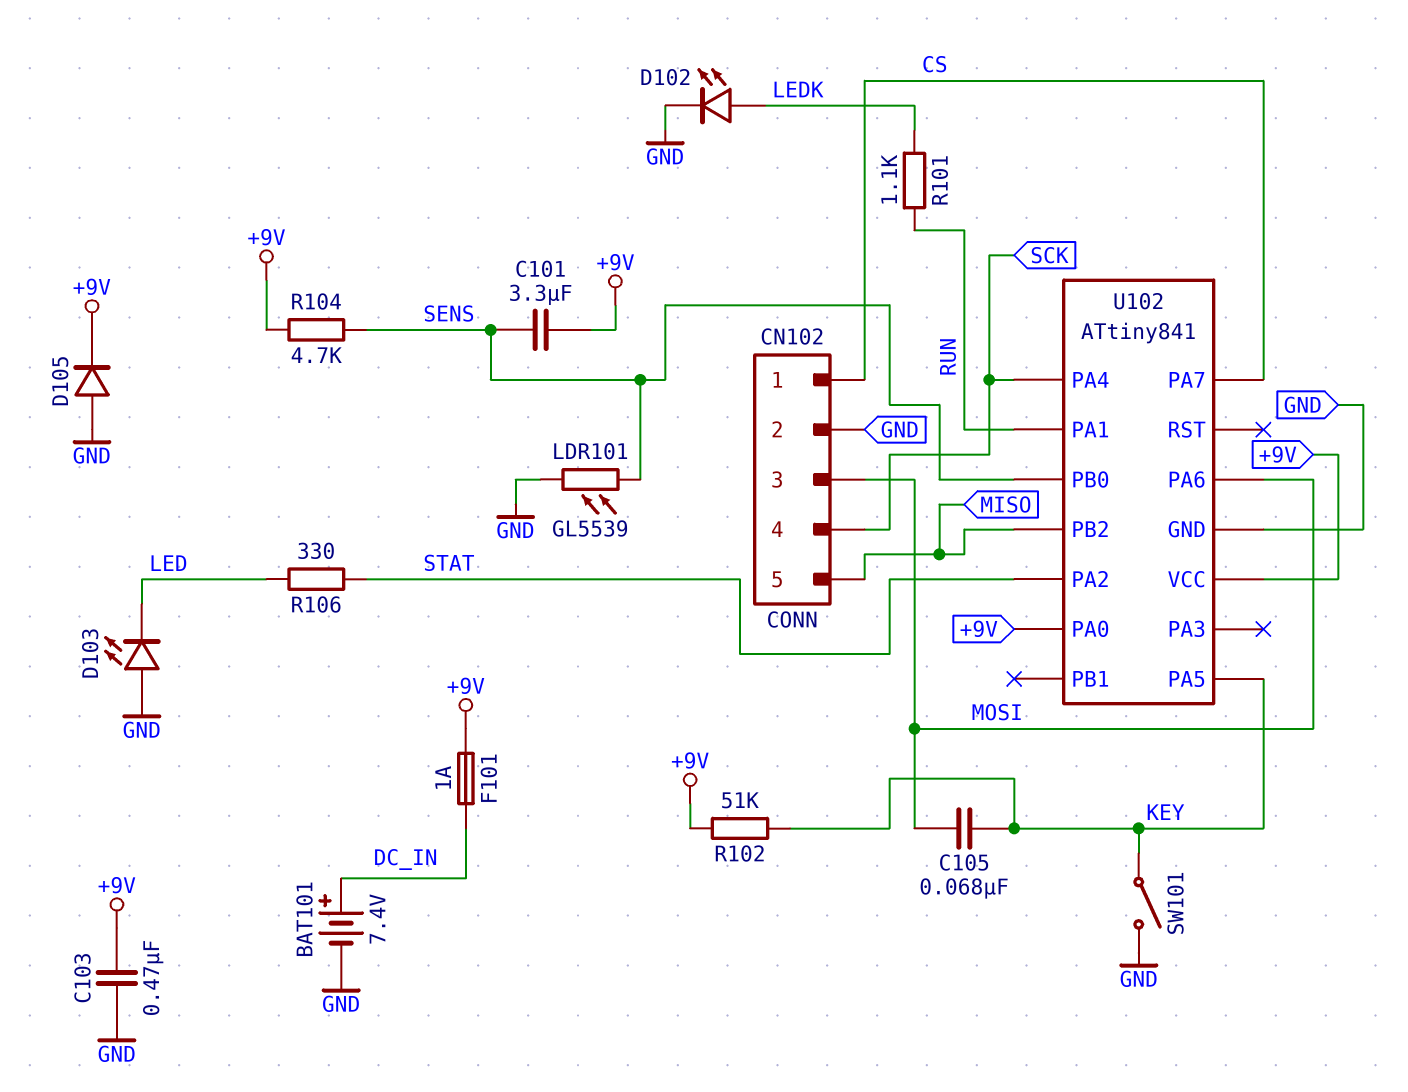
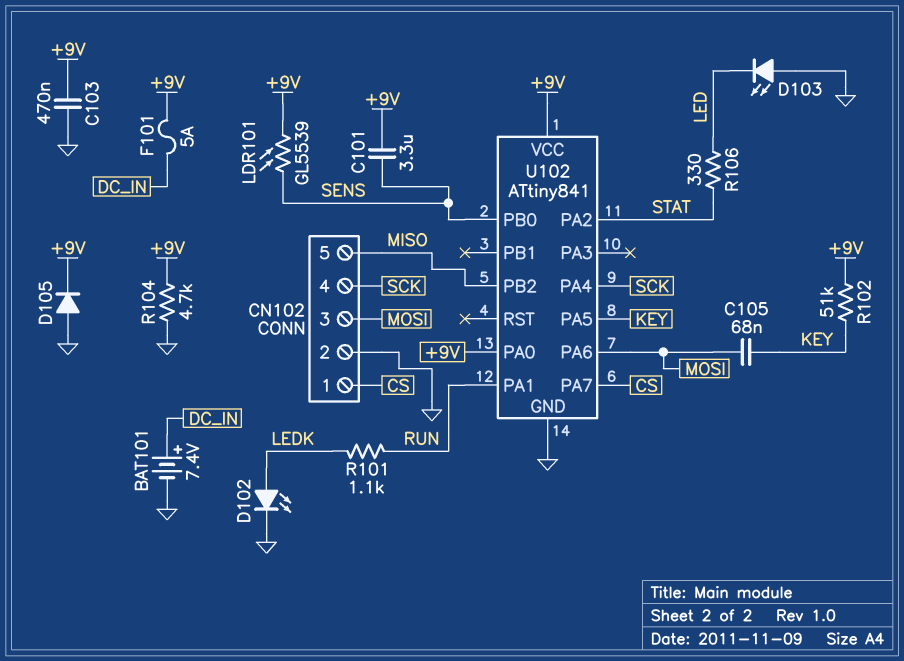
F101: 1A (+9V, DC_IN) -> 5A (+9V, DC_IN)
LDR101: GL5539 (GND, SENS) -> GL5539 (+9V, SENS)
R104: 4.7k (+9V, SENS) -> 4.7k (+9V, GND)
SW101: switch (GND, KEY) -> none

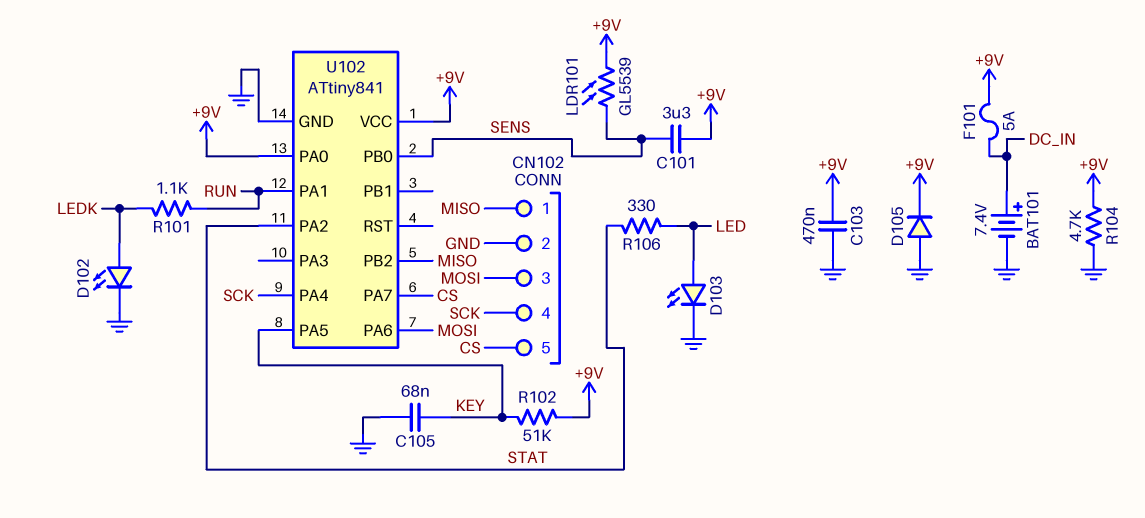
C105: 68nF (KEY, MOSI) -> 68nF (GND, KEY)
CN102 pin 1: CS -> MISO
CN102 pin 5: MISO -> CS
D103: LED (A GND, K LED) -> LED (A LED, K GND)

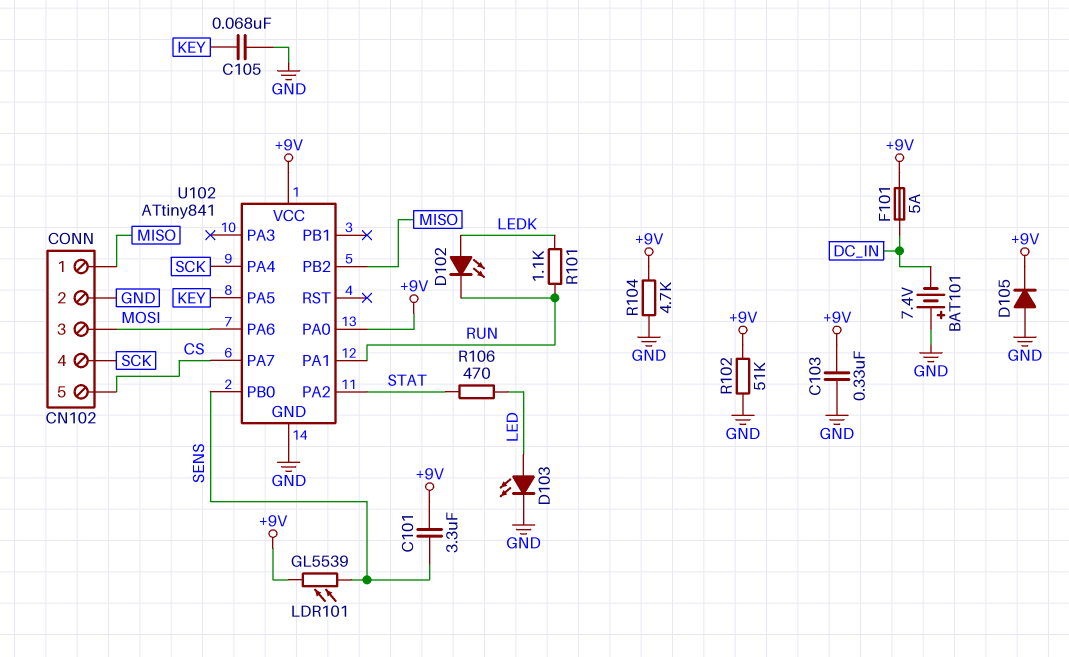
BAT101: 7.4V (plus DC_IN, minus GND) -> 7.4V (plus GND, minus DC_IN)
C103: 470nF (+9V, GND) -> 330nF (+9V, GND)
D102: LED (A LEDK, K GND) -> LED (A LEDK, K RUN)
R102: 51k (+9V, KEY) -> 51k (+9V, GND)
R106: 330 (LED, STAT) -> 470 (LED, STAT)

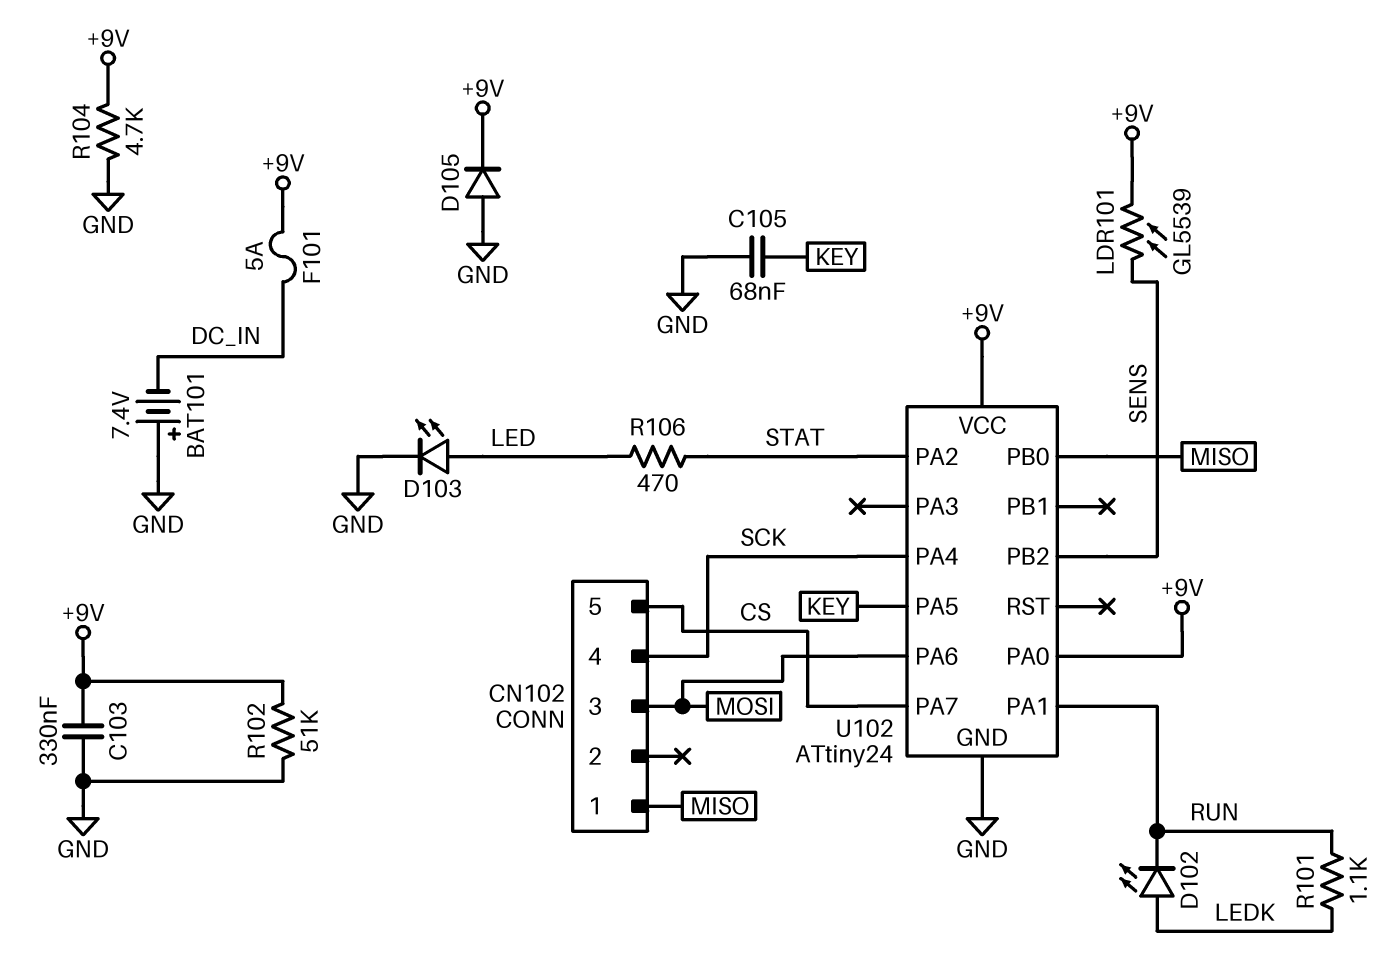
C101: 3.3uF (+9V, SENS) -> none
CN102 pin 2: GND -> none
U102: ATtiny841 -> ATtiny24
U102 pin PB0: SENS -> MISO
U102 pin PB2: MISO -> SENS

